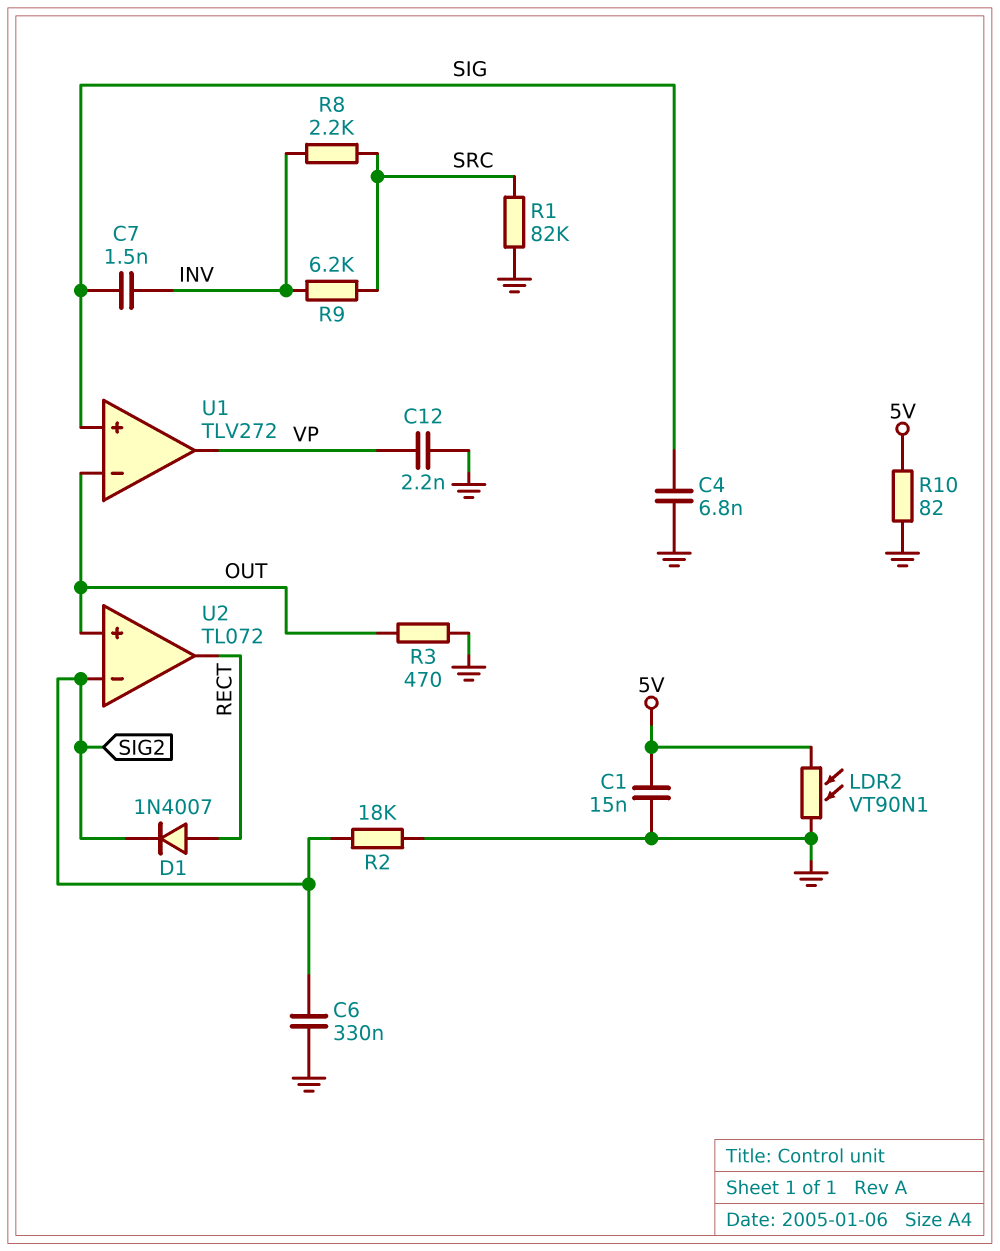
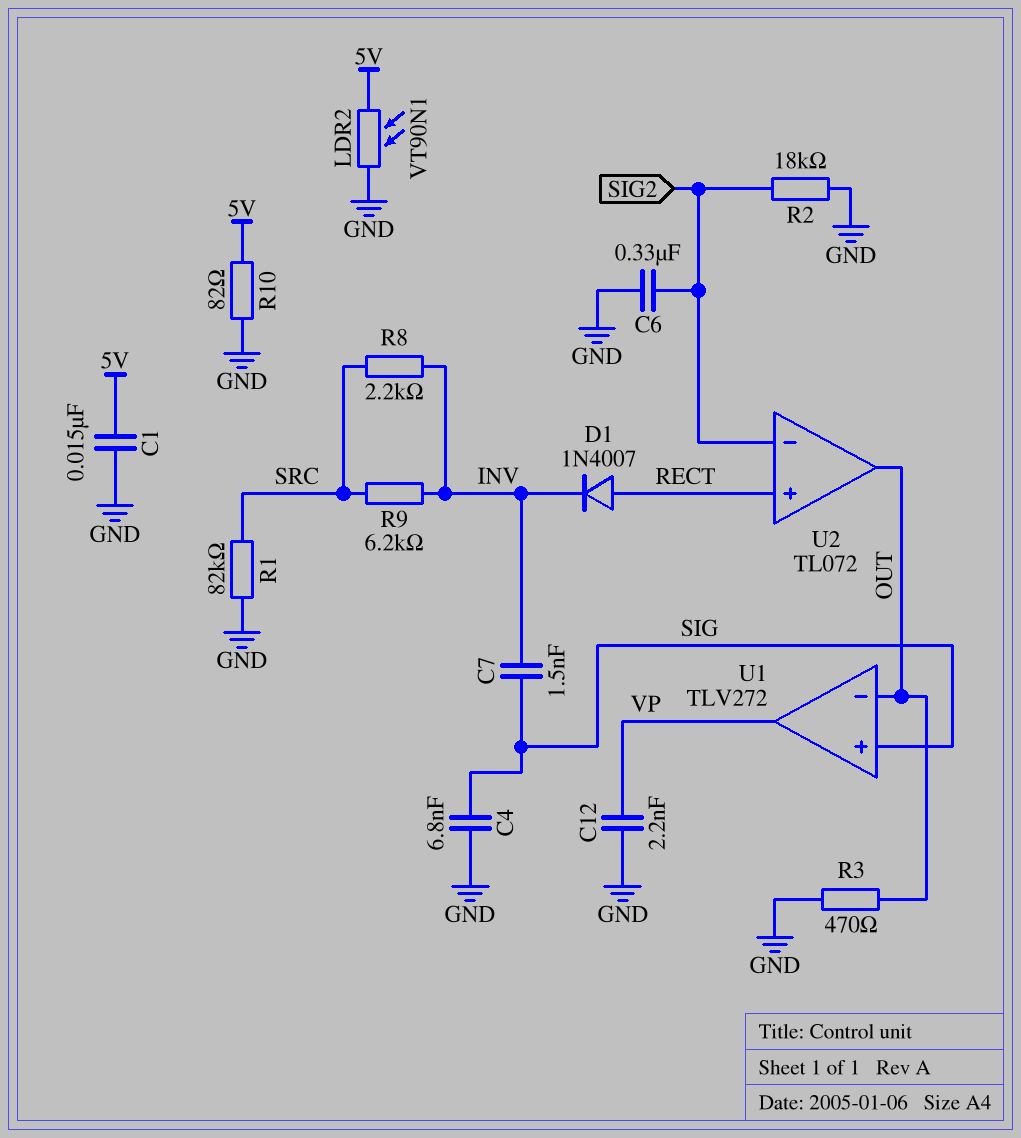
D1: diode 1N4007 (A RECT, K SIG2) -> diode 1N4007 (A RECT, K INV)
U2 pin in+: OUT -> RECT
U2 pin out: RECT -> OUT

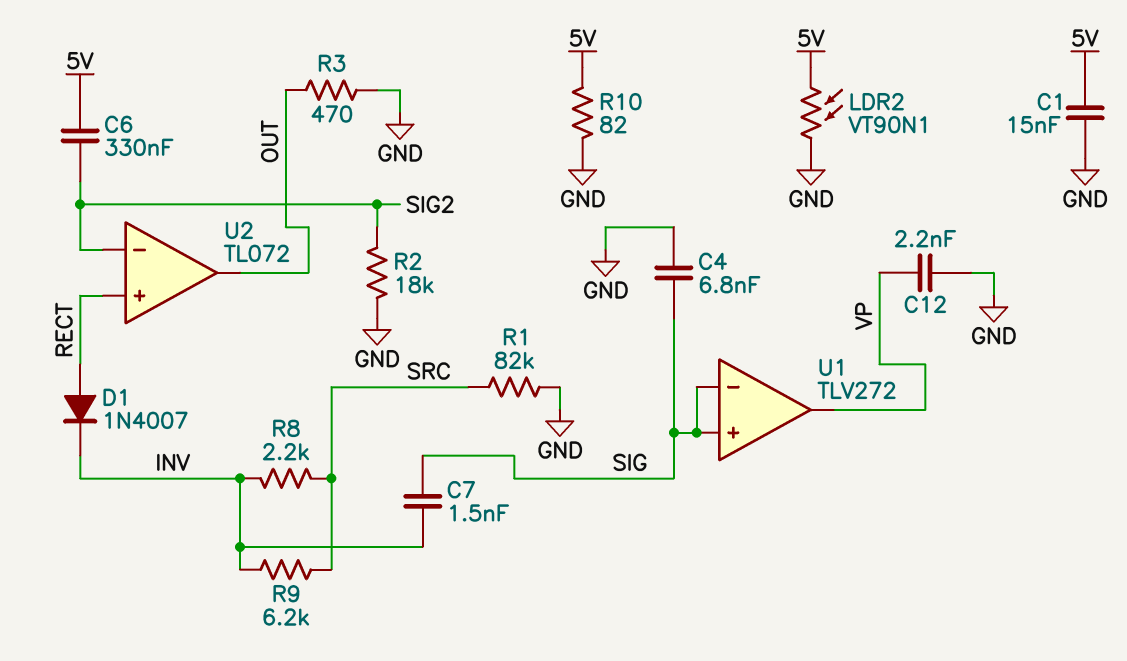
C6: 330nF (GND, SIG2) -> 330nF (5V, SIG2)
U1 pin in-: OUT -> SIG

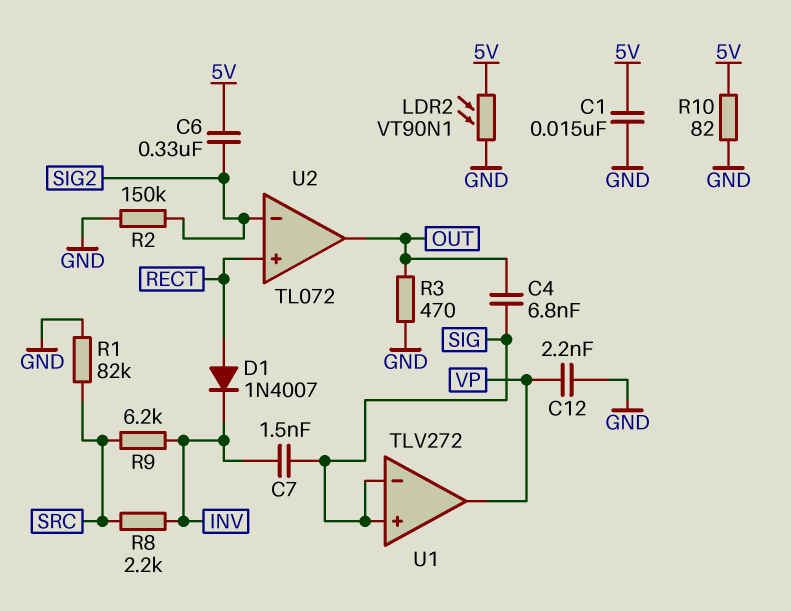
C4: 6.8nF (GND, SIG) -> 6.8nF (OUT, SIG)
R2: 18k (GND, SIG2) -> 150k (GND, SIG2)

